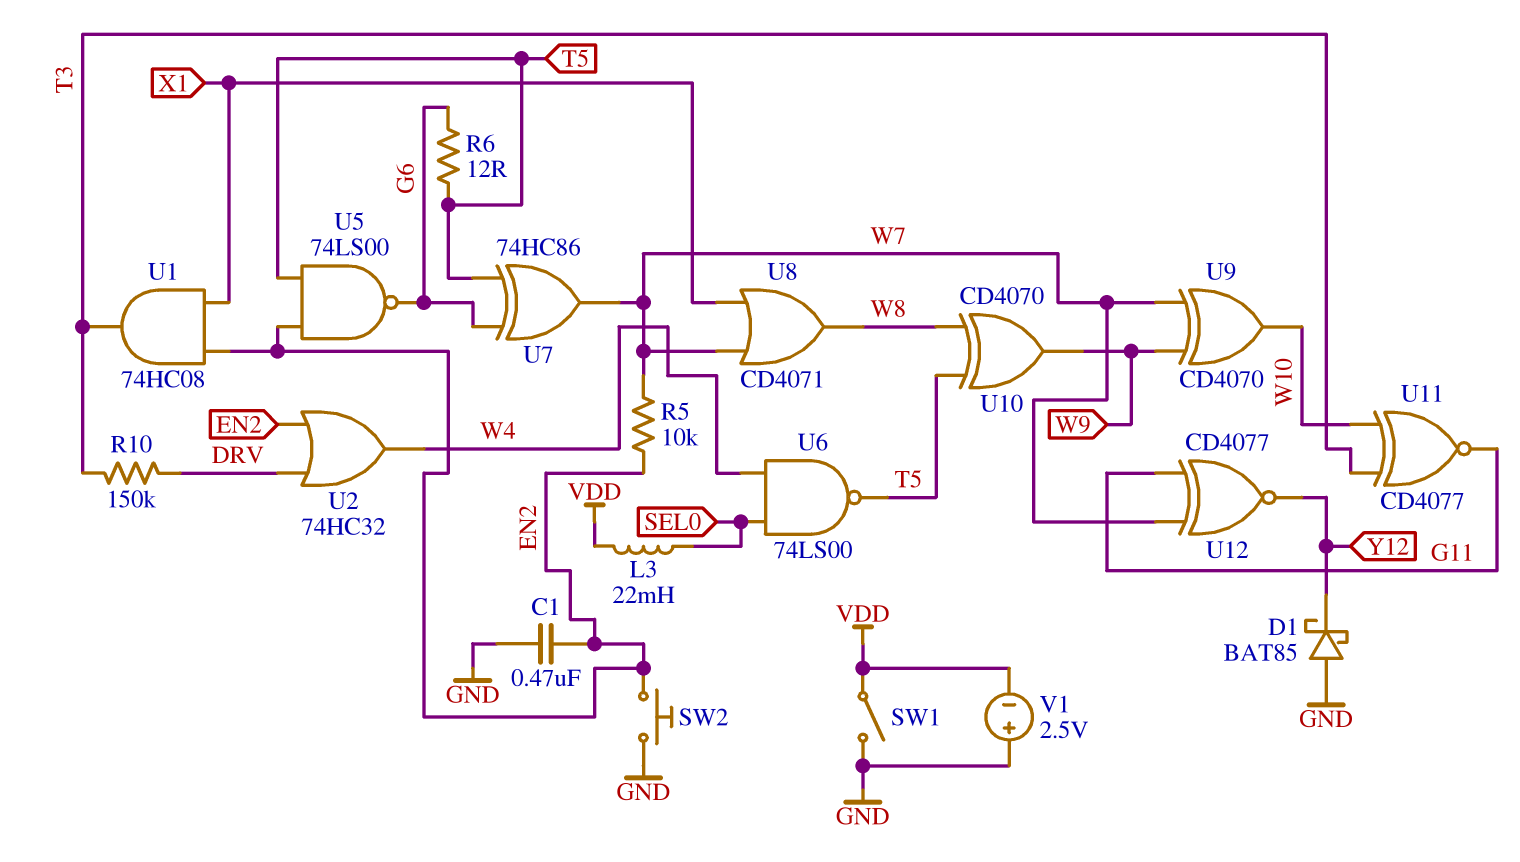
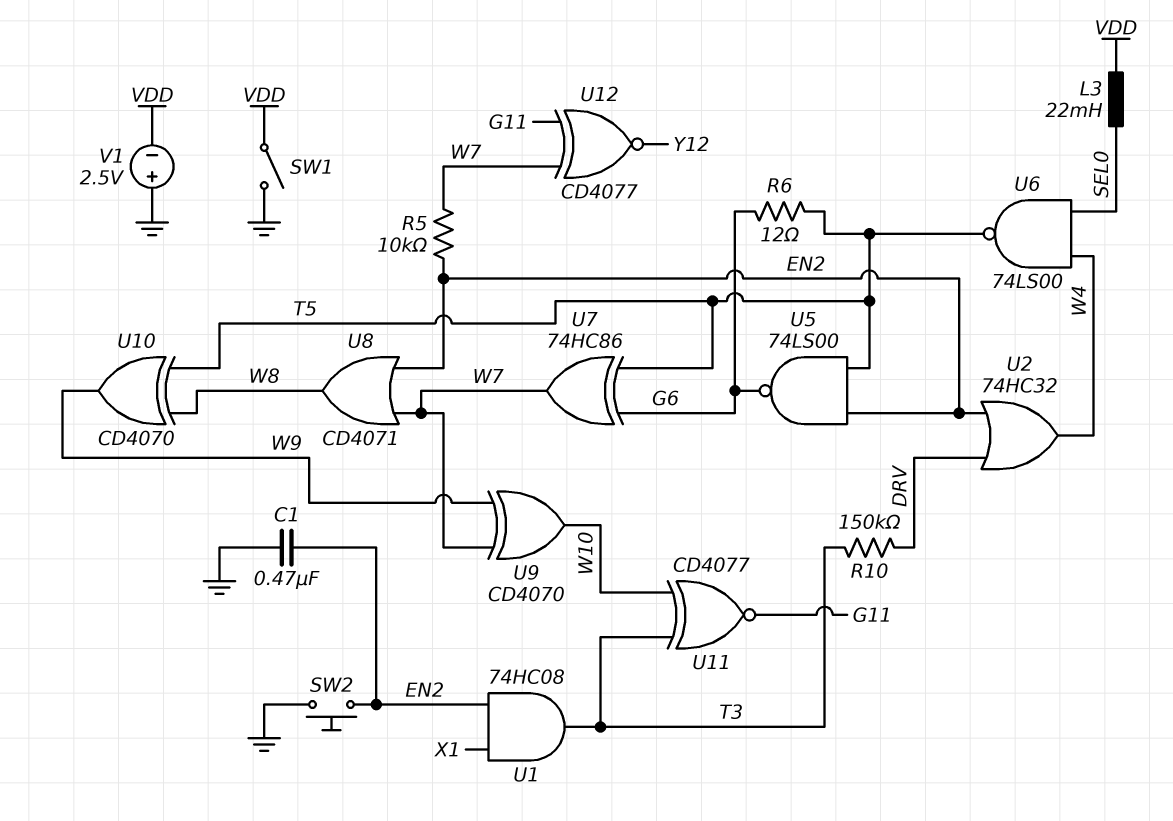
D1: schottky BAT85 (A GND, K Y12) -> none
U8: OR CD4071 (in W7, in X1, out W8) -> OR CD4071 (in EN2, in W7, out W8)

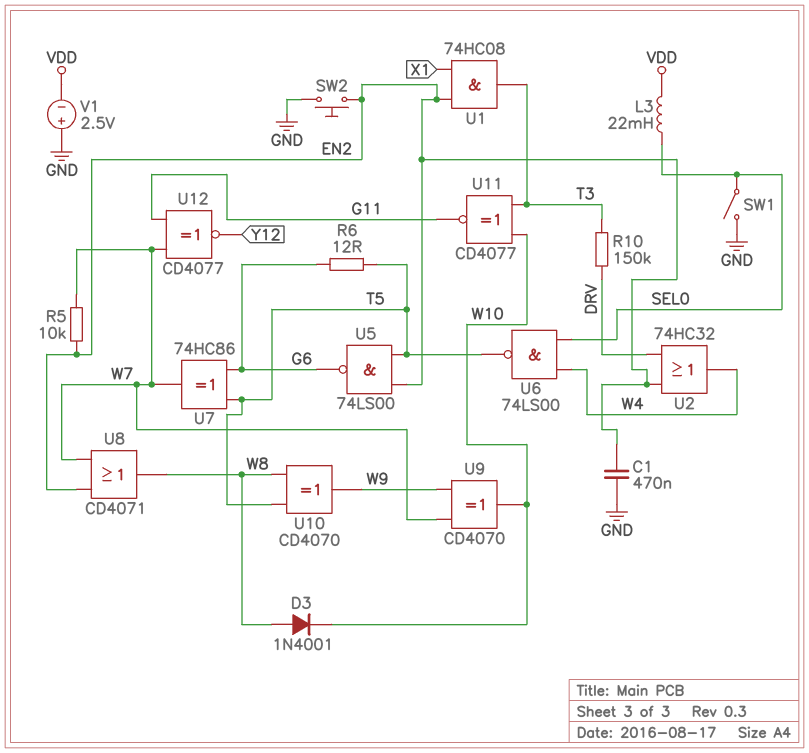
D3: none -> diode 1N4001 (A W8, K W10)
SW1: switch (GND, VDD) -> switch (GND, SEL0)

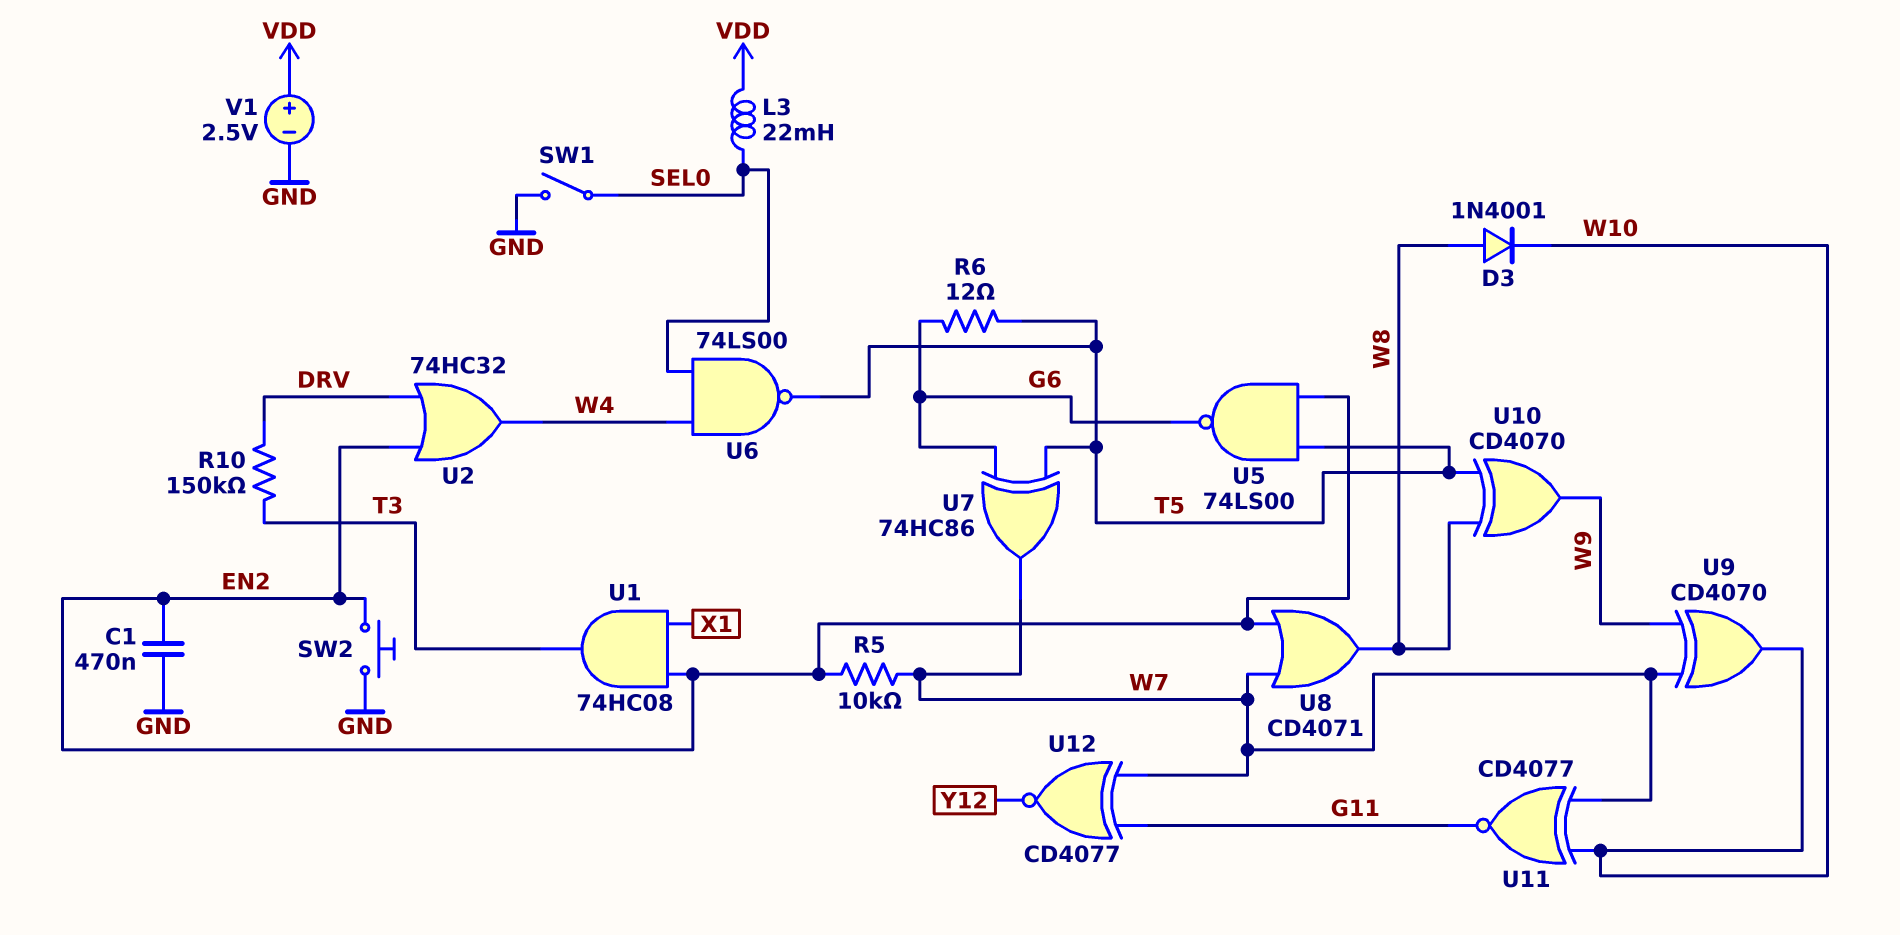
U11: XNOR CD4077 (in T3, in W10, out G11) -> XNOR CD4077 (in W7, in W10, out G11)
V1: 2.5V (plus GND, minus VDD) -> 2.5V (plus VDD, minus GND)

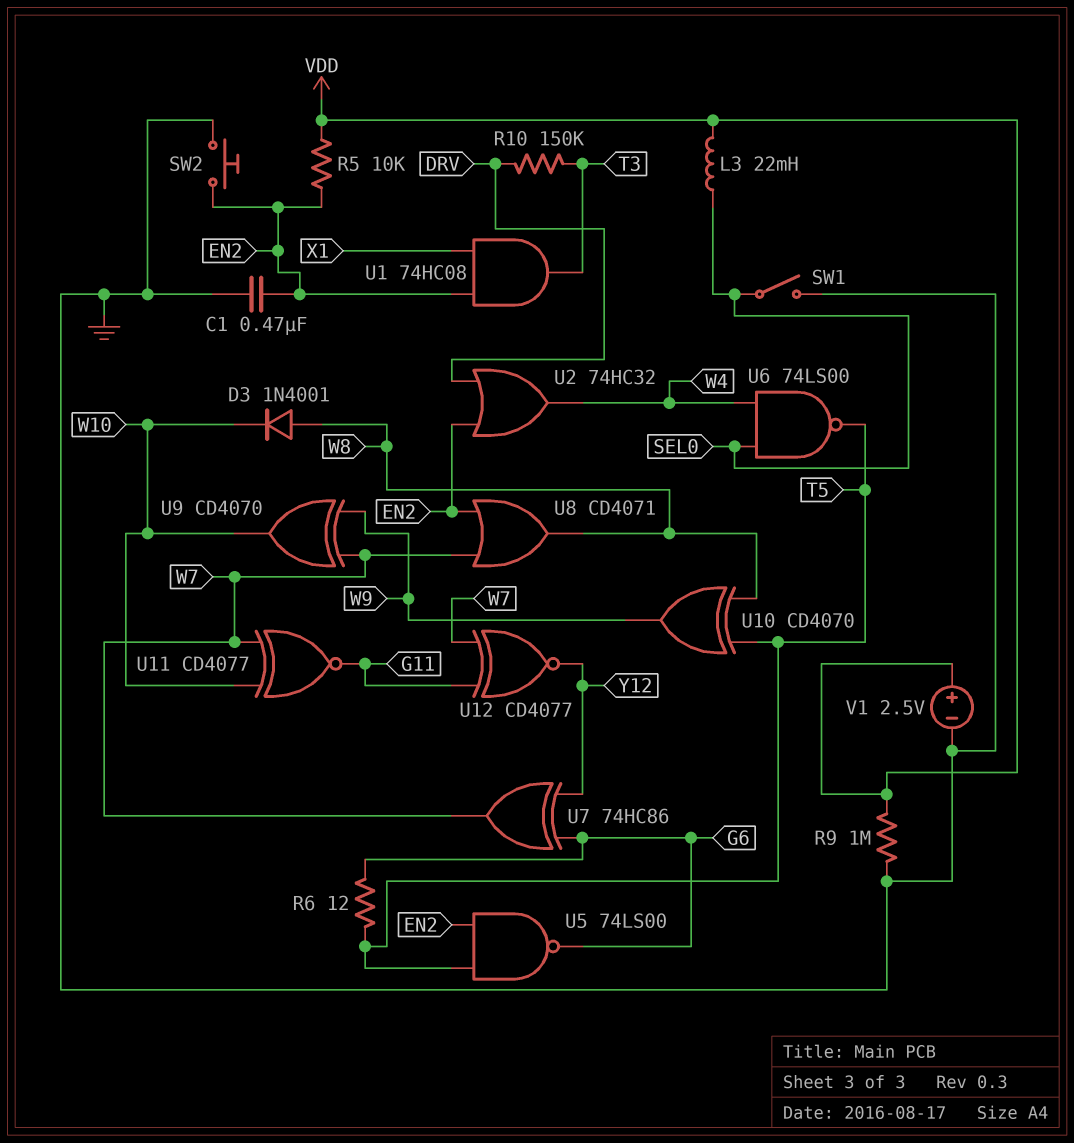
R5: 10k (EN2, W7) -> 10k (EN2, VDD)
R9: none -> 1M (GND, VDD)
U7: XOR 74HC86 (in G6, in T5, out W7) -> XOR 74HC86 (in G6, in Y12, out W7)

